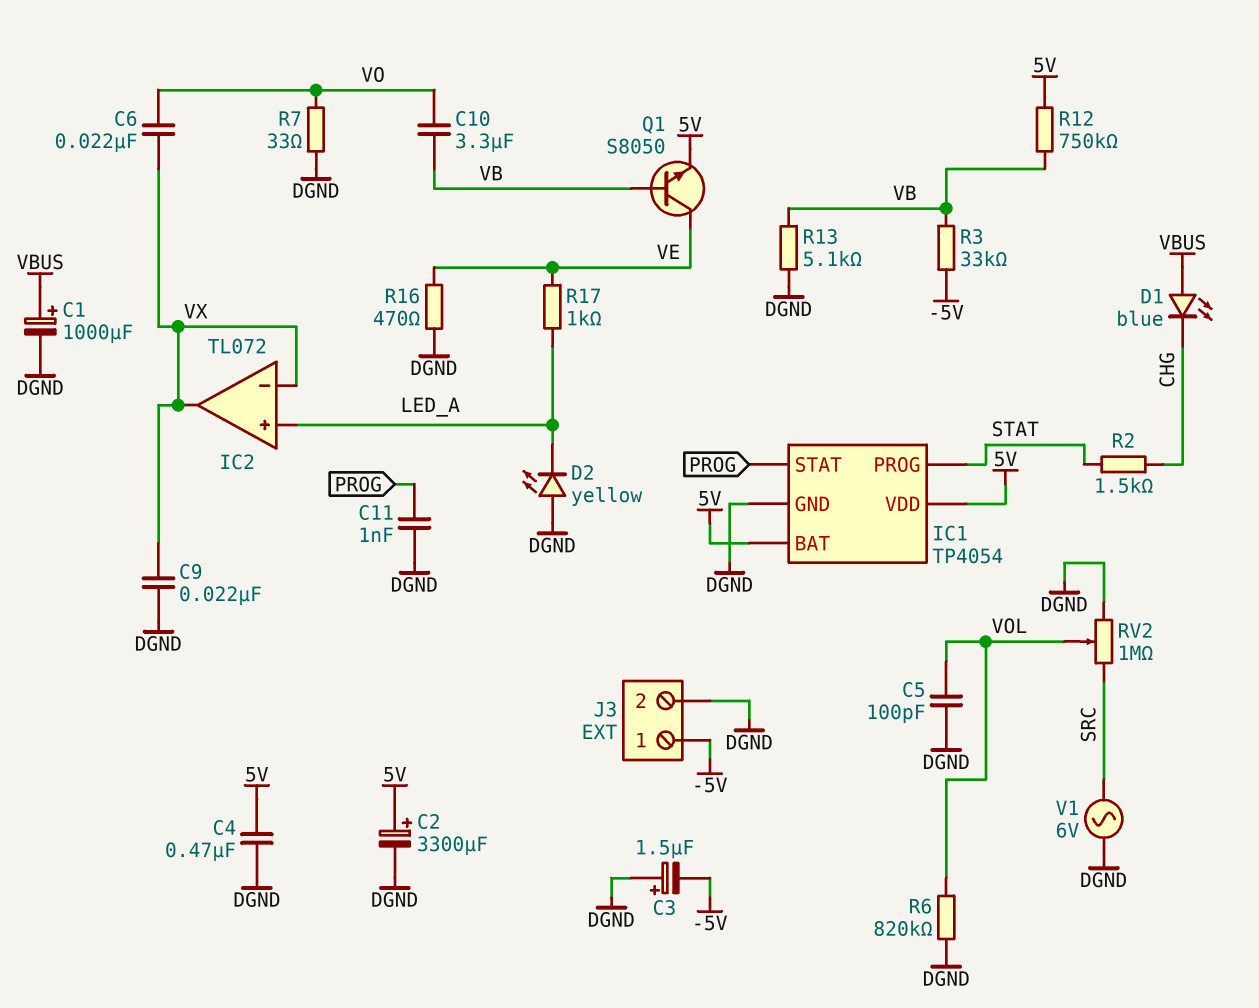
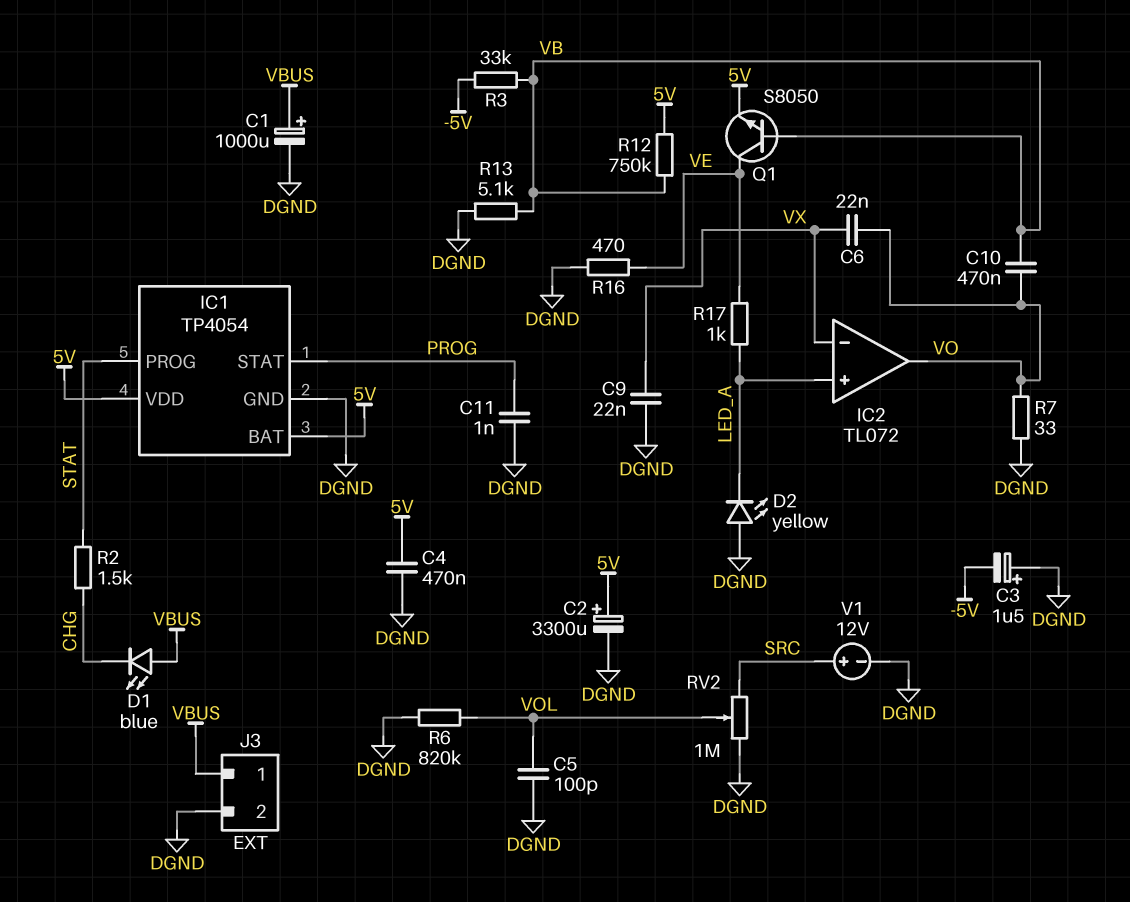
C10: 3.3uF (VB, VO) -> 470nF (VB, VO)
IC2 pin out: VX -> VO
J3 pin 1: -5V -> VBUS
V1: AC 6V (DGND, SRC) -> 12V (plus SRC, minus DGND)

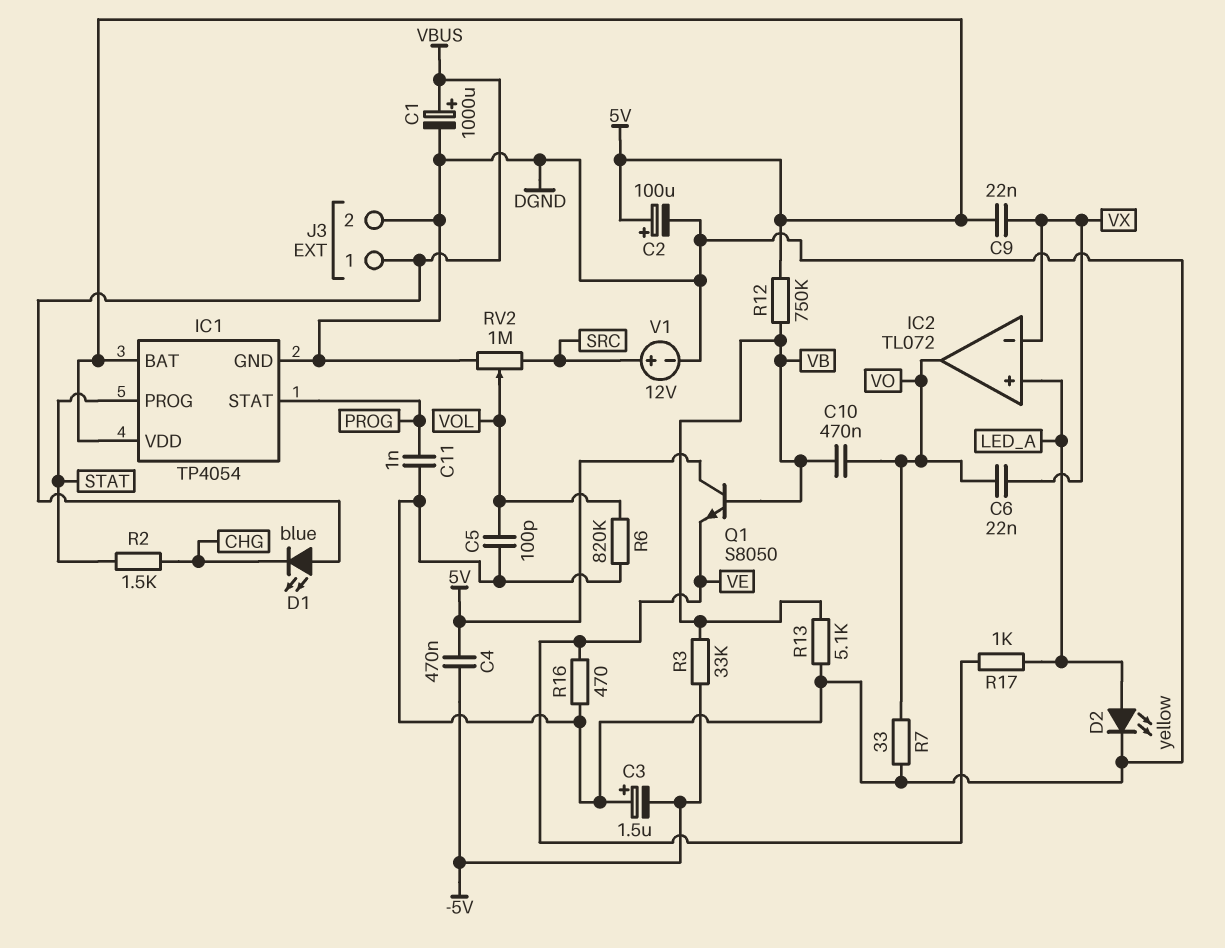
C2: 3300uF (plus 5V, minus DGND) -> 100uF (plus 5V, minus DGND)
C4: 470nF (5V, DGND) -> 470nF (-5V, 5V)
C9: 22nF (DGND, VX) -> 22nF (5V, VX)
D2: LED yellow (A DGND, K LED_A) -> LED yellow (A LED_A, K DGND)
Q1: NPN S8050 (B VB, C VE, E 5V) -> NPN S8050 (B VB, C 5V, E VE)

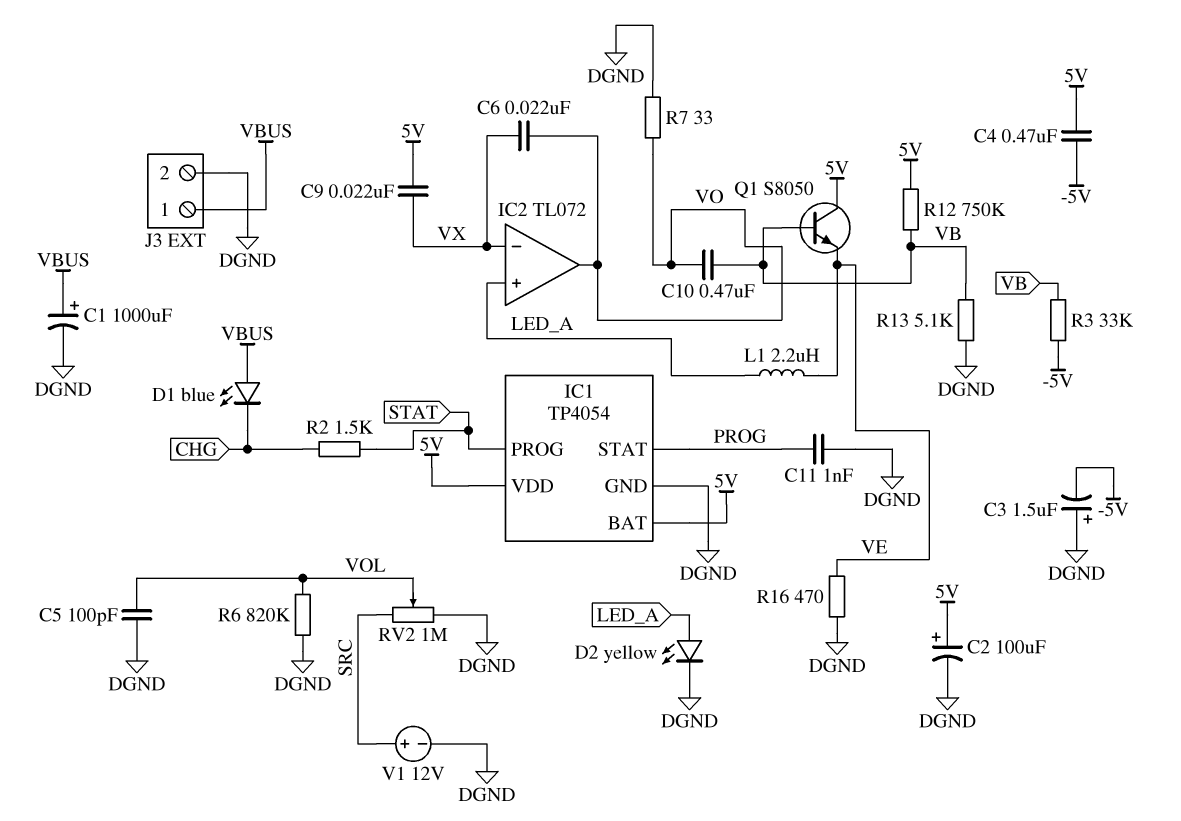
L1: none -> 2.2uH (LED_A, VE)
R17: 1k (LED_A, VE) -> none

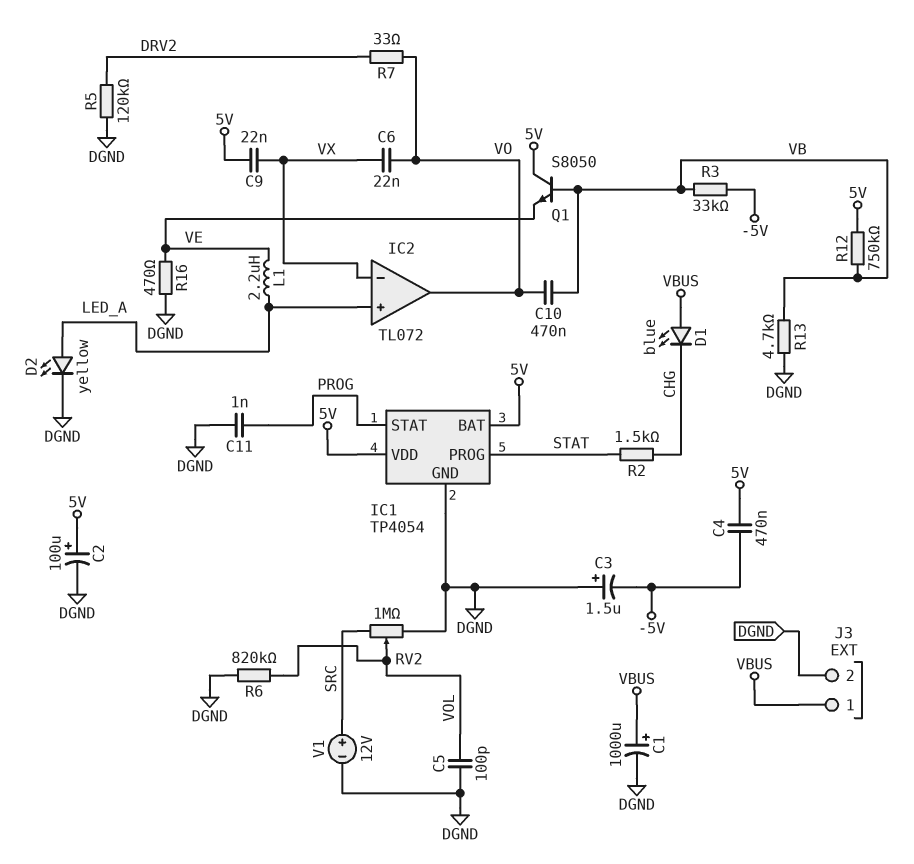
R5: none -> 120k (DGND, DRV2)
R7: 33 (DGND, VO) -> 33 (DRV2, VO)
R13: 5.1k (DGND, VB) -> 4.7k (DGND, VB)

